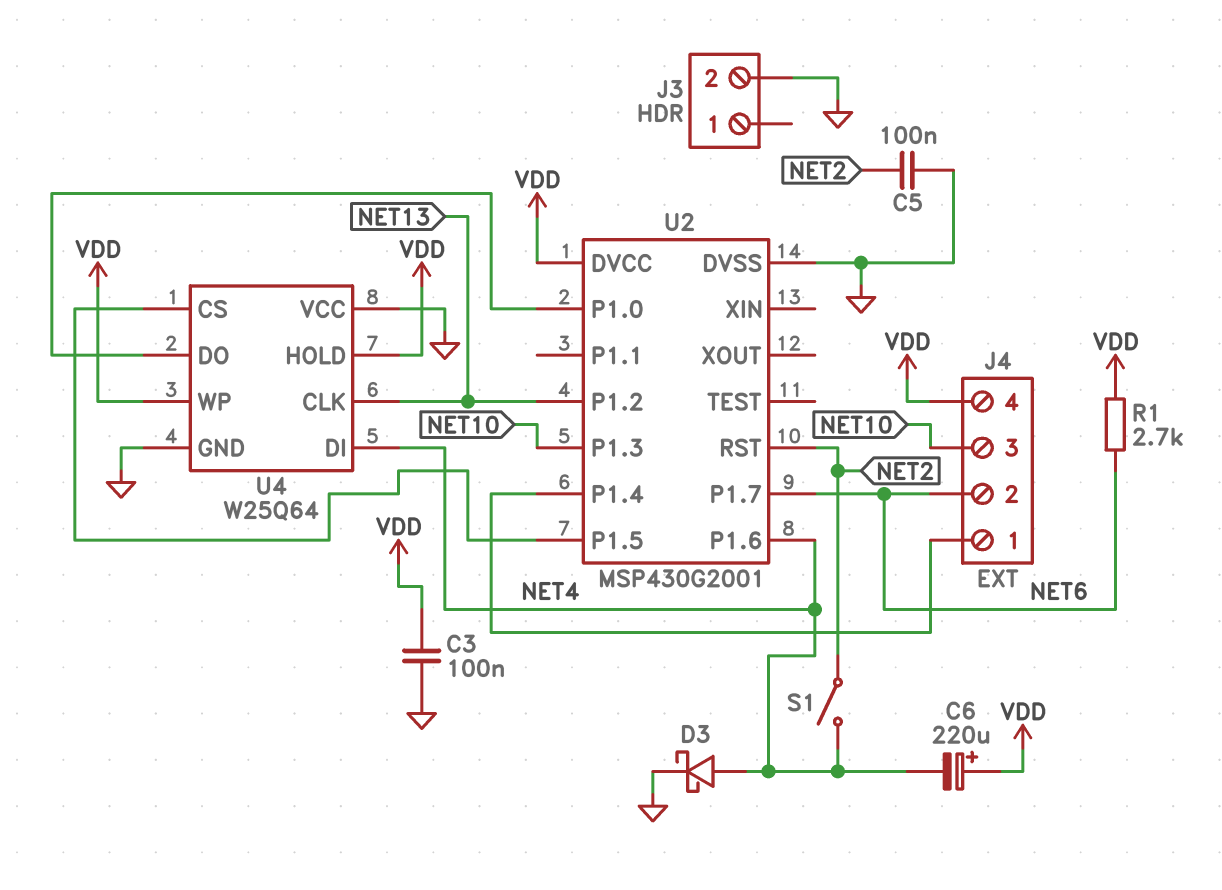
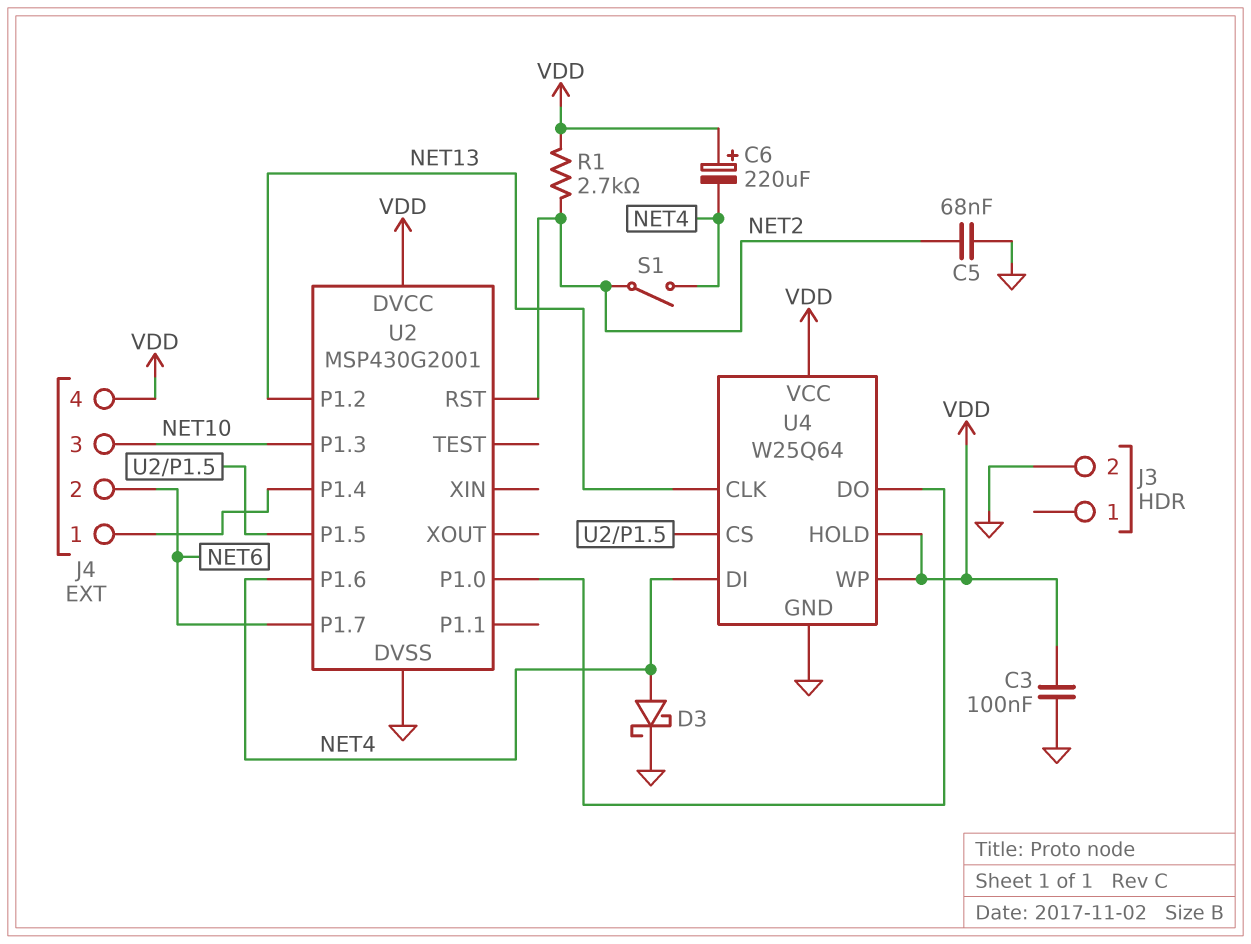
C5: 100nF (GND, NET2) -> 68nF (GND, NET2)
R1: 2.7k (NET6, VDD) -> 2.7k (NET2, VDD)
U4 pin VCC: GND -> VDD

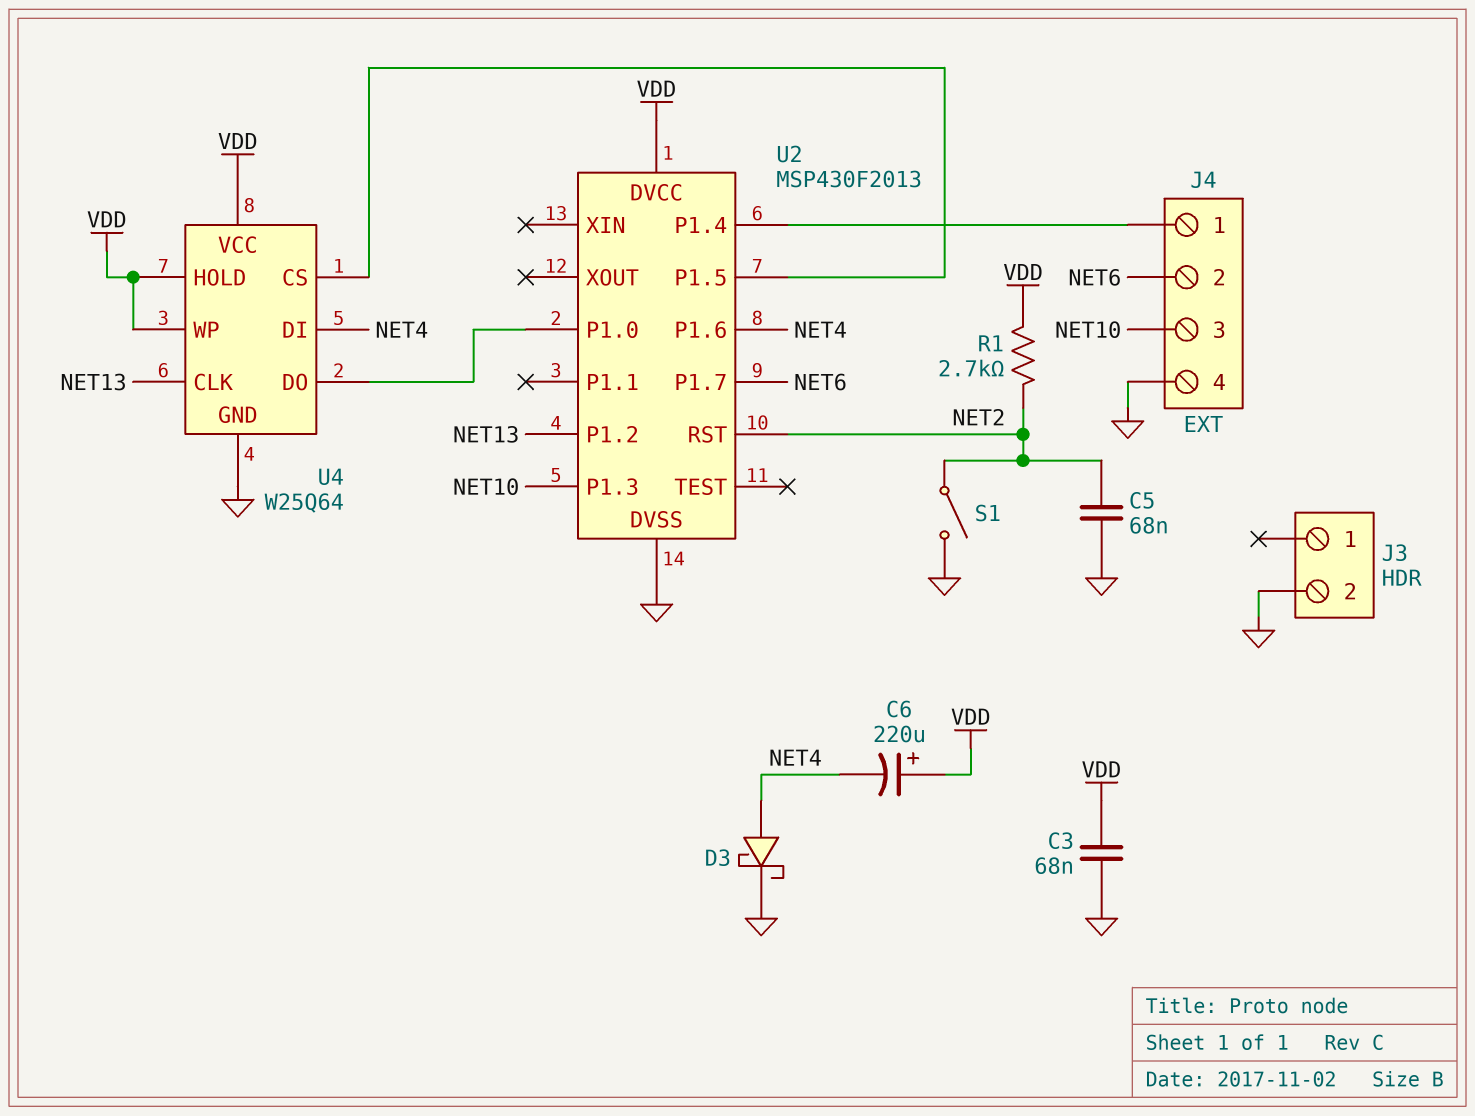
C3: 100nF (GND, VDD) -> 68nF (GND, VDD)
J4 pin 4: VDD -> GND
S1: switch (NET2, NET4) -> switch (GND, NET2)
U2: MSP430G2001 -> MSP430F2013

